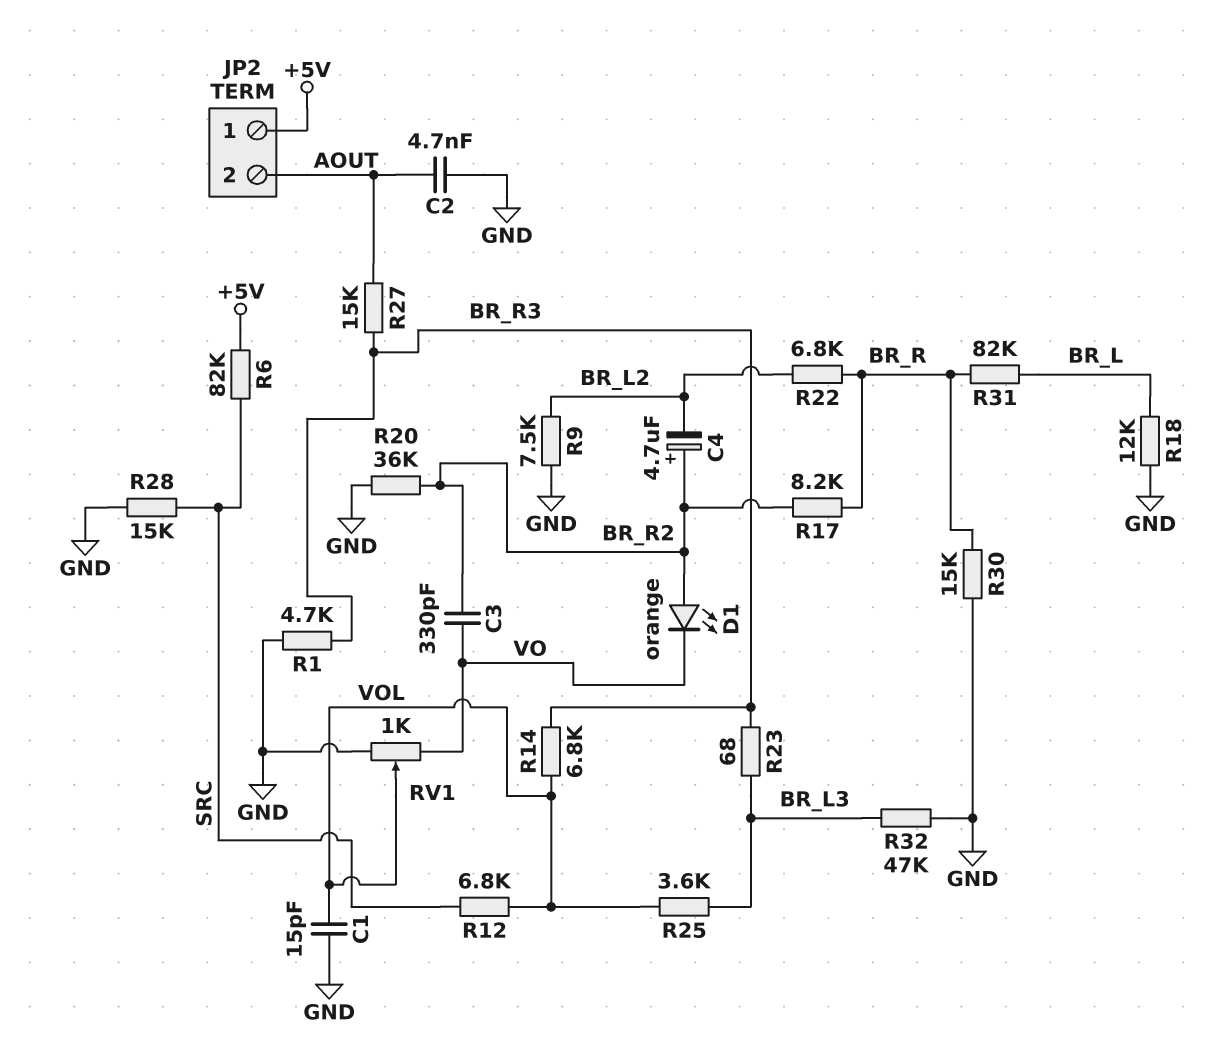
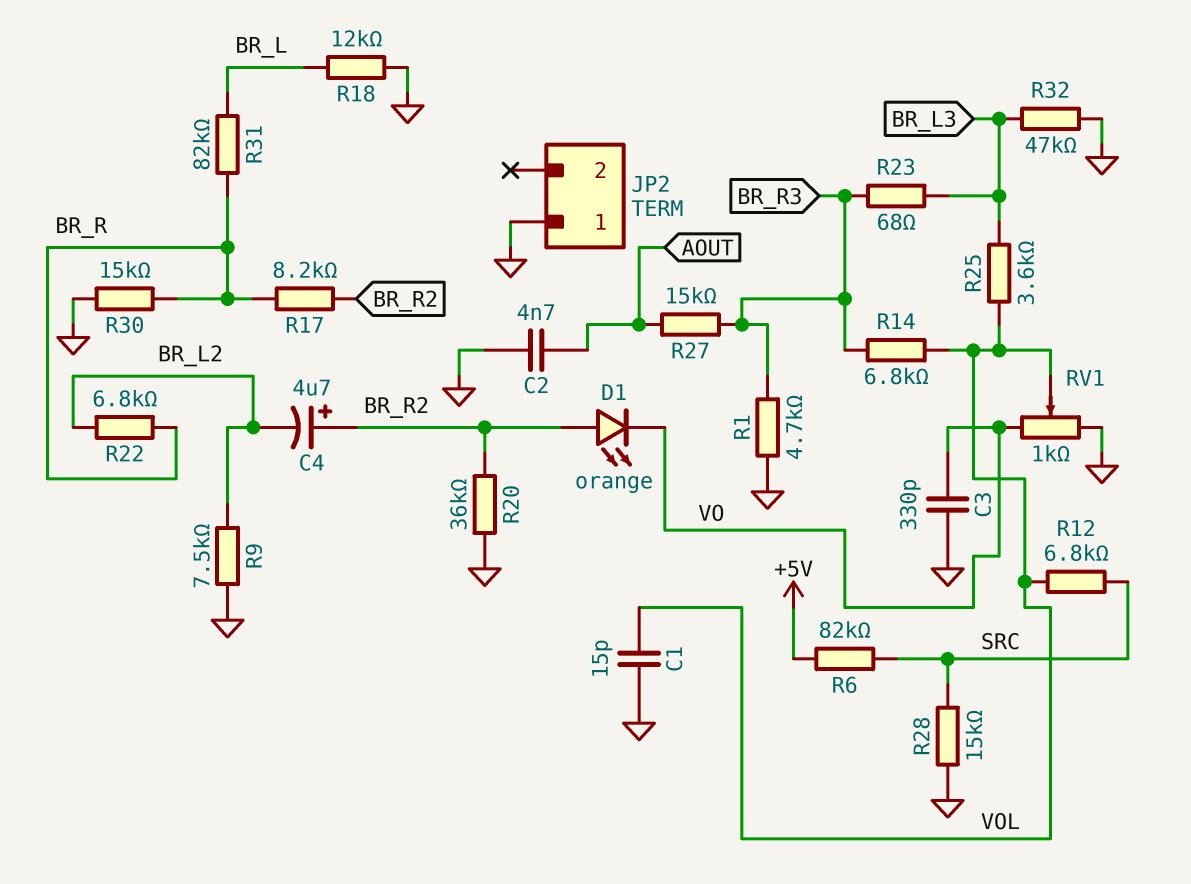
C3: 330pF (BR_R2, VO) -> 330pF (GND, VO)
JP2 pin 1: +5V -> GND
JP2 pin 2: AOUT -> none

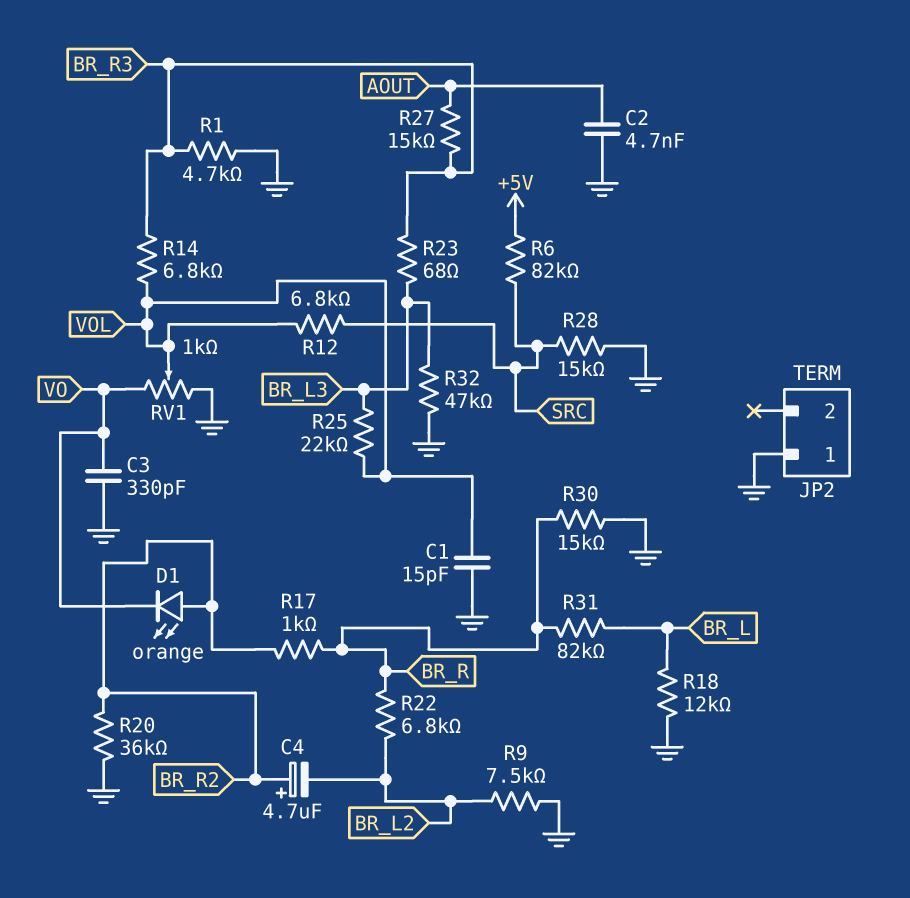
R17: 8.2k (BR_R, BR_R2) -> 1k (BR_R, BR_R2)
R25: 3.6k (BR_L3, VOL) -> 22k (BR_L3, VOL)

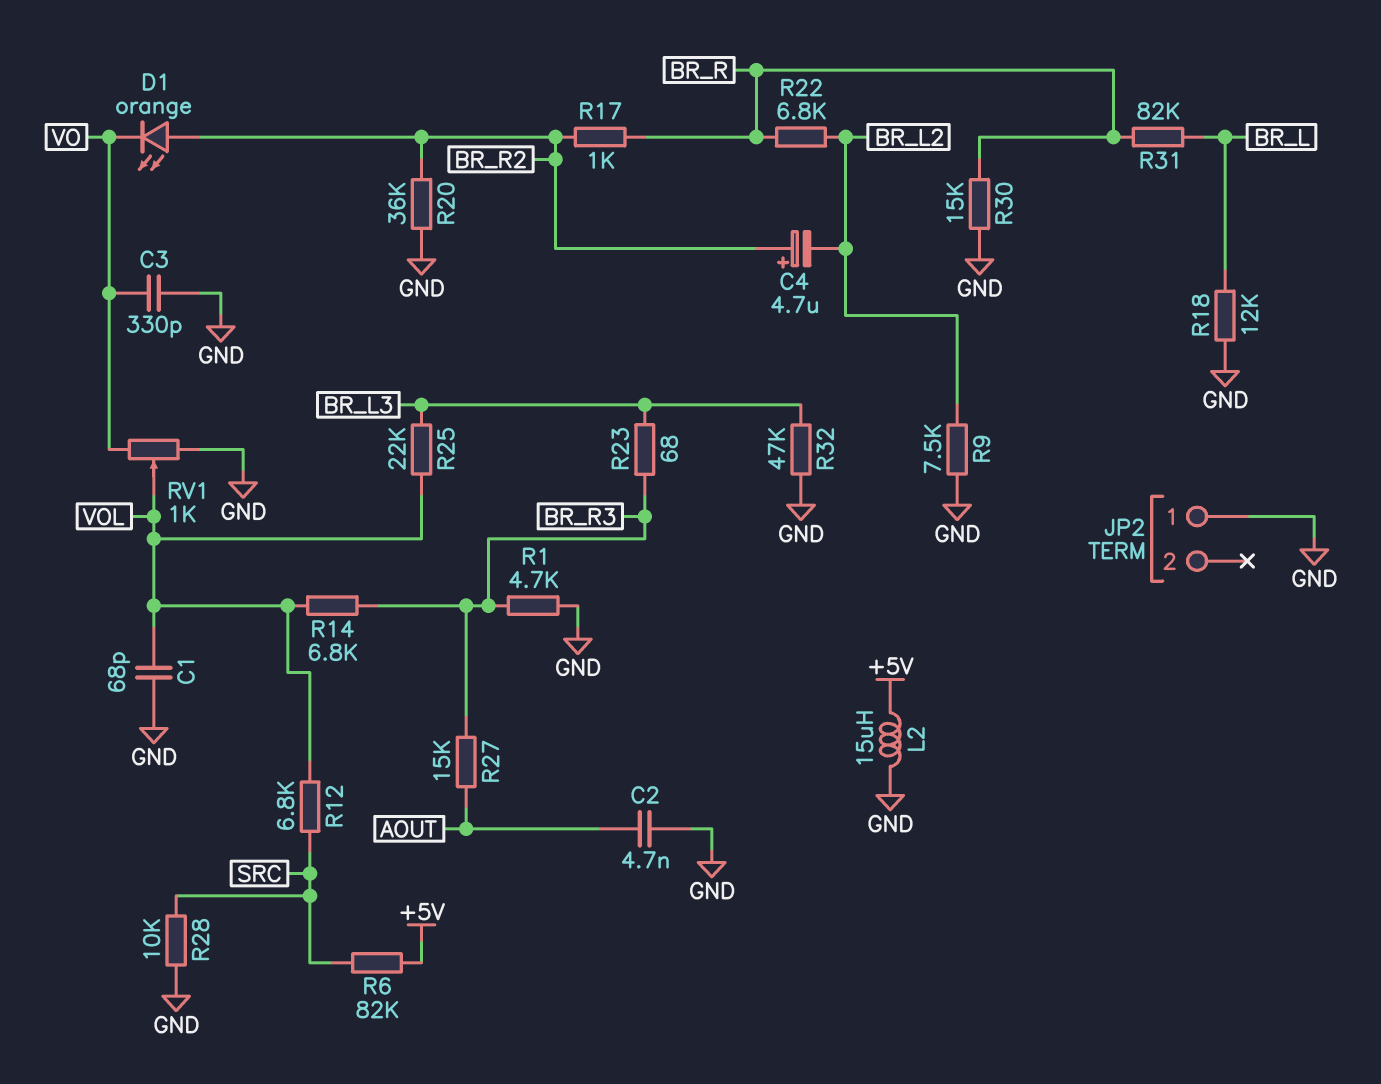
C1: 15pF (GND, VOL) -> 68pF (GND, VOL)
L2: none -> 15uH (+5V, GND)
R28: 15k (GND, SRC) -> 10k (GND, SRC)

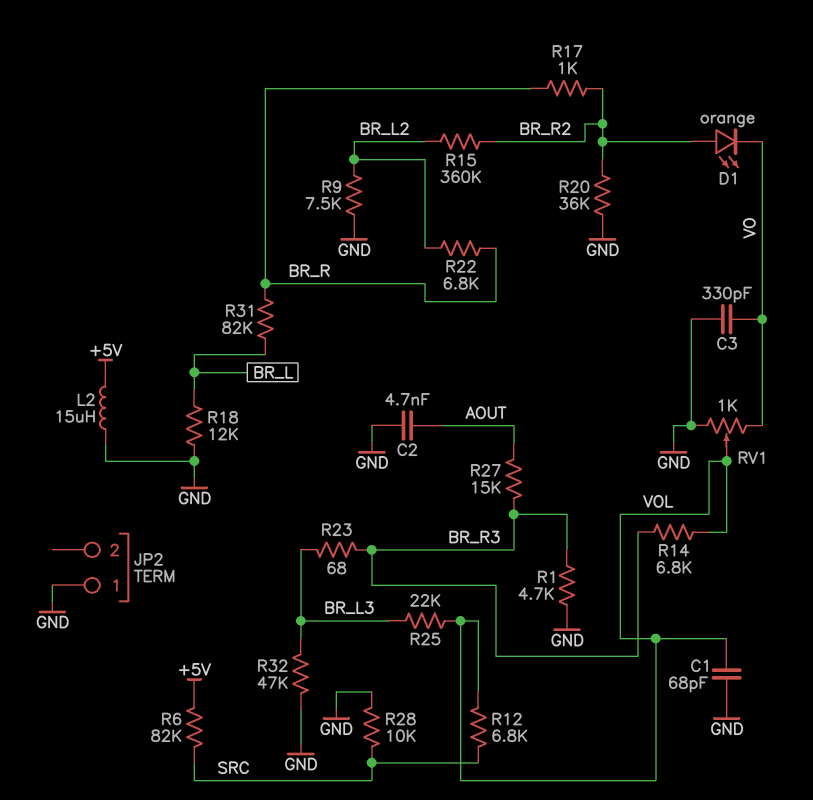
C4: 4.7uF (plus BR_R2, minus BR_L2) -> none
R15: none -> 360k (BR_L2, BR_R2)
R30: 15k (BR_R, GND) -> none

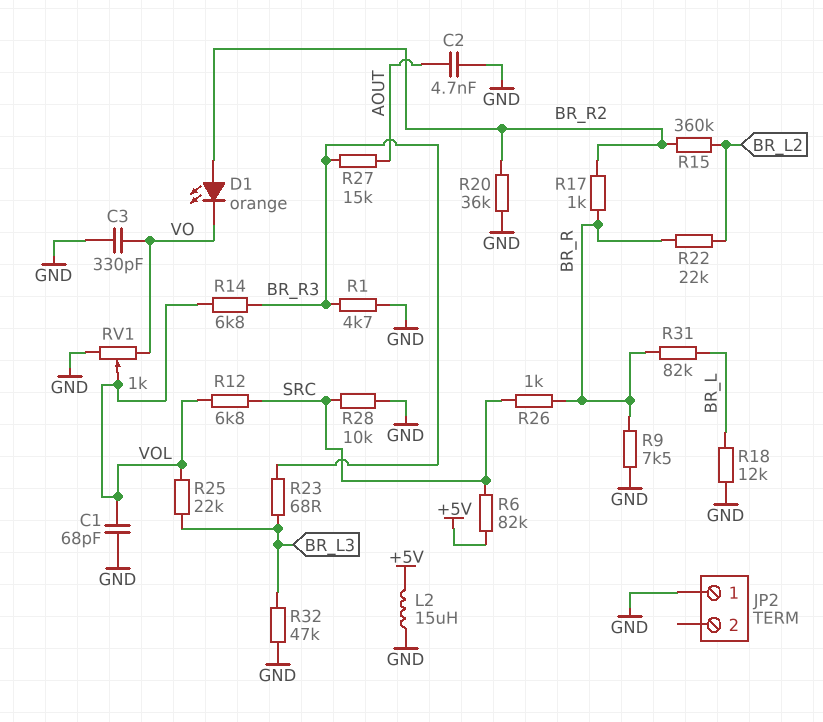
R9: 7.5k (BR_L2, GND) -> 7.5k (BR_R, GND)
R22: 6.8k (BR_L2, BR_R) -> 22k (BR_L2, BR_R)
R26: none -> 1k (BR_R, SRC)

